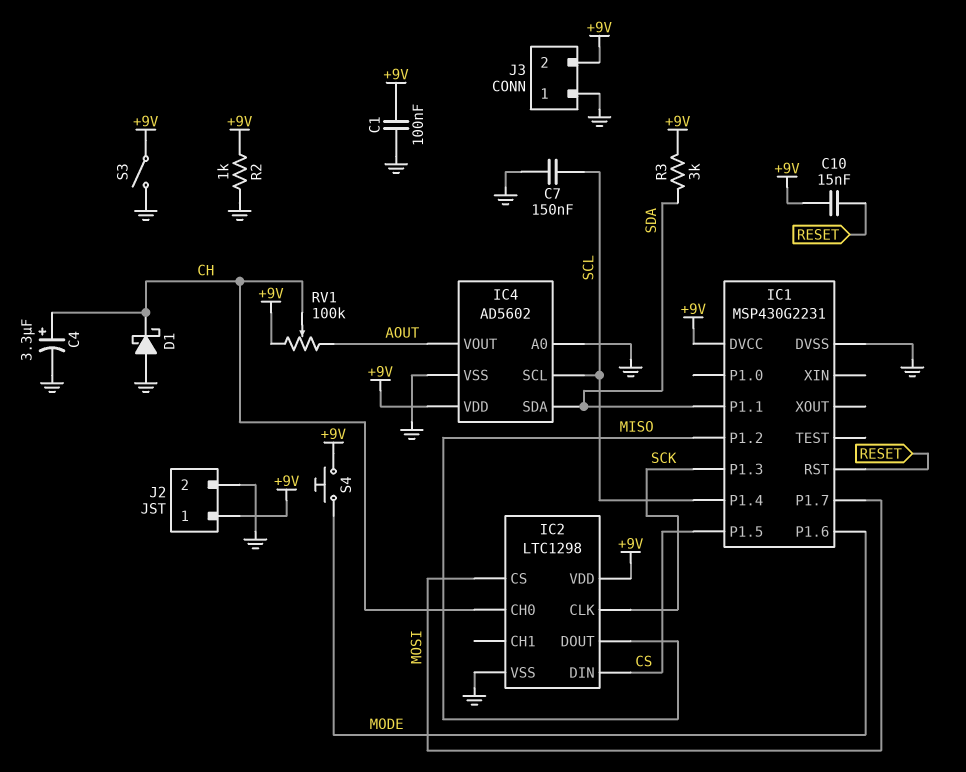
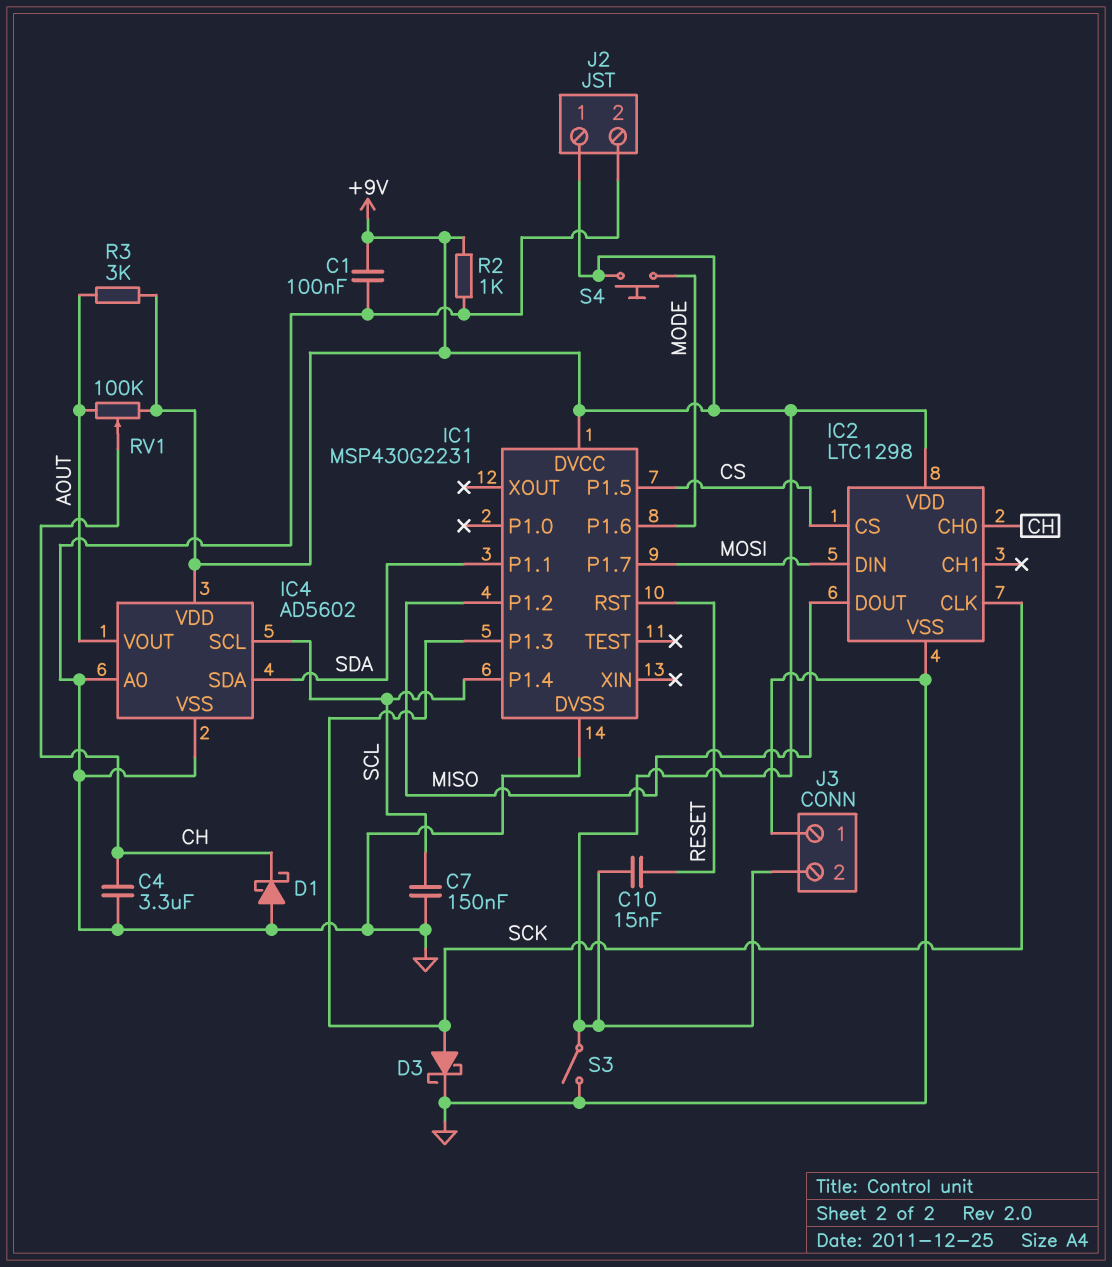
C4: 3.3uF (plus CH, minus GND) -> 3.3uF (CH, GND)
D3: none -> schottky (A SCK, K GND)
IC2 pin CS: MOSI -> CS
IC2 pin DIN: CS -> MOSI
R3: 3k (+9V, SDA) -> 3k (+9V, AOUT)

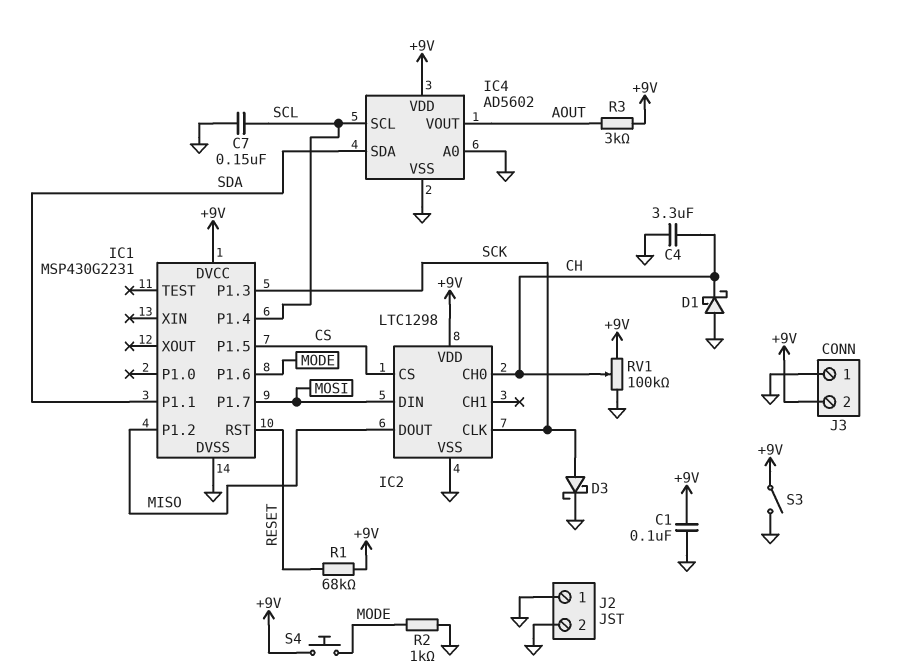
C10: 15nF (+9V, RESET) -> none
J2 pin 1: +9V -> GND
R1: none -> 68k (+9V, RESET)
R2: 1k (+9V, GND) -> 1k (GND, MODE)
RV1: 100k (+9V, AOUT, wiper CH) -> 100k (+9V, GND, wiper CH)

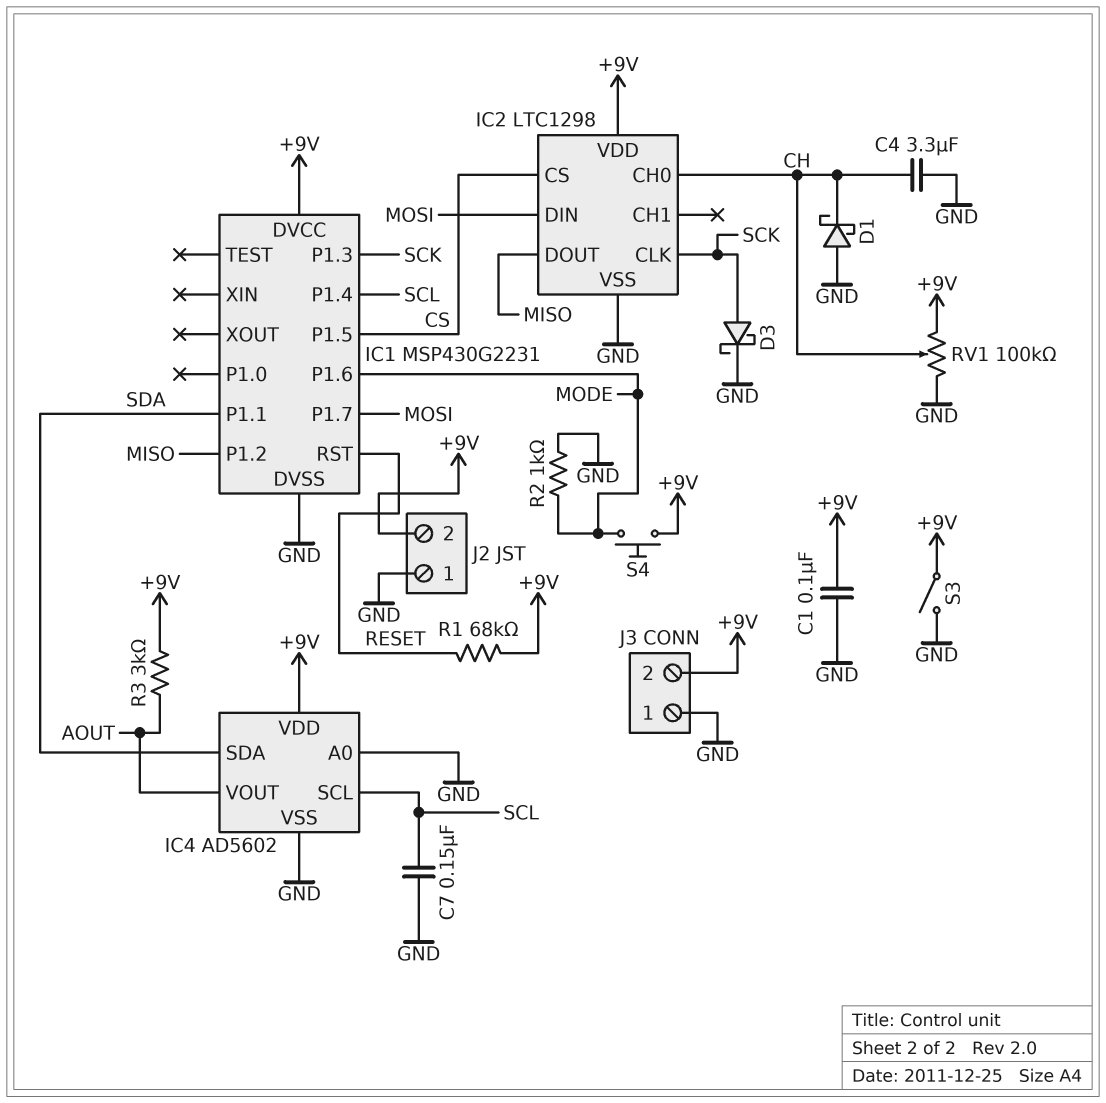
J2 pin 2: GND -> +9V

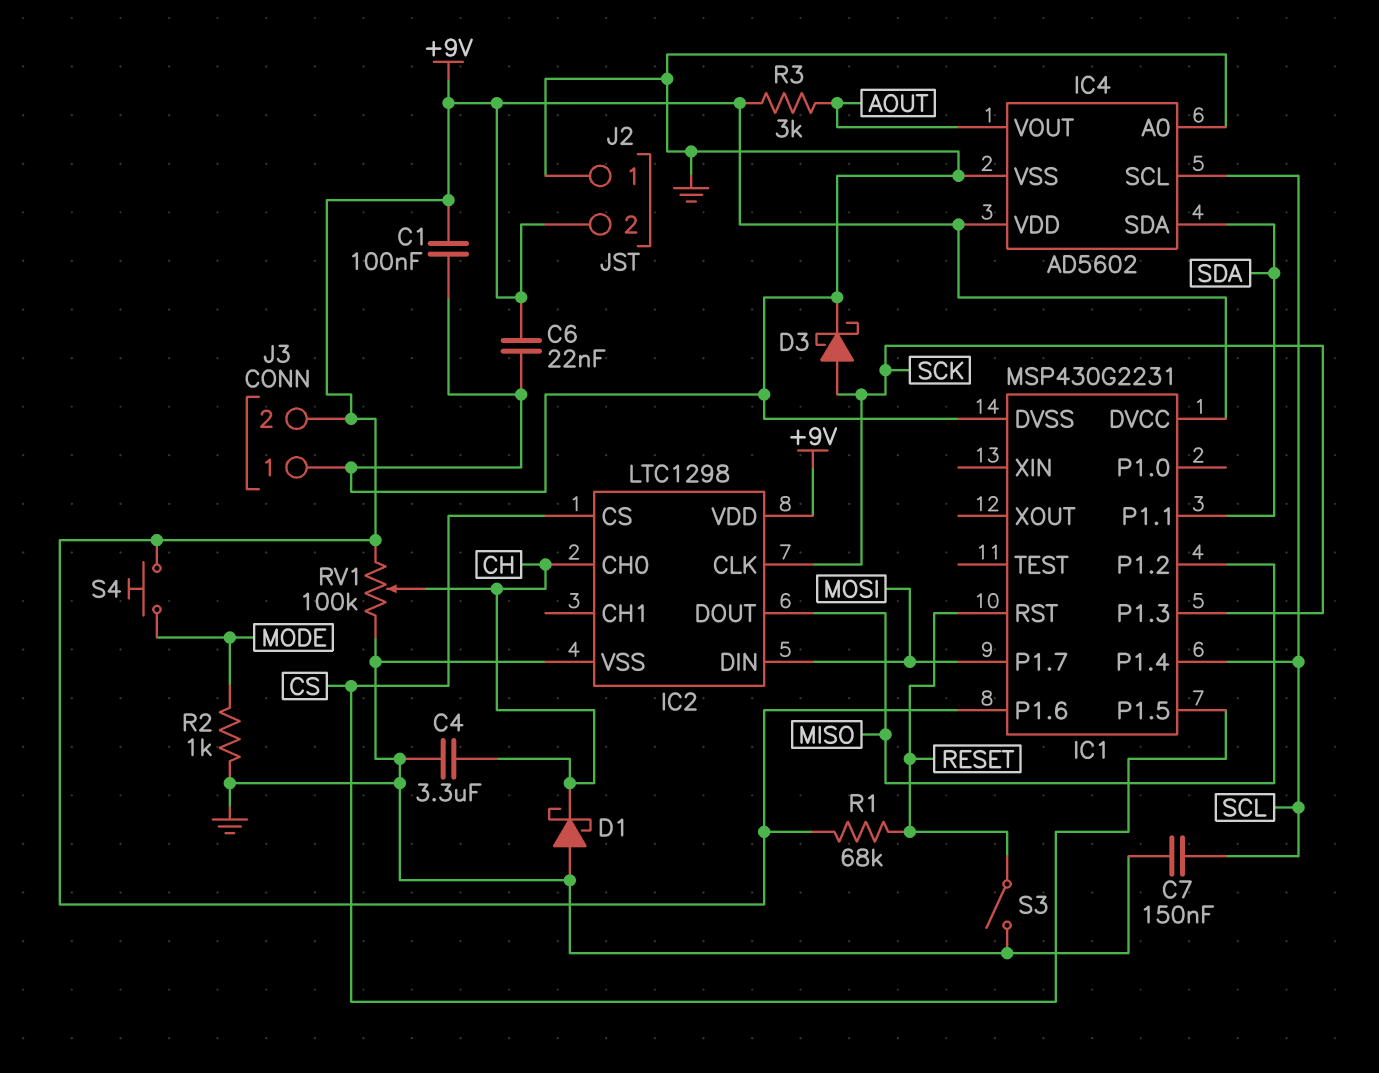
C6: none -> 22nF (+9V, GND)
IC1 pin P1.6: MODE -> +9V
S3: switch (+9V, GND) -> switch (GND, RESET)

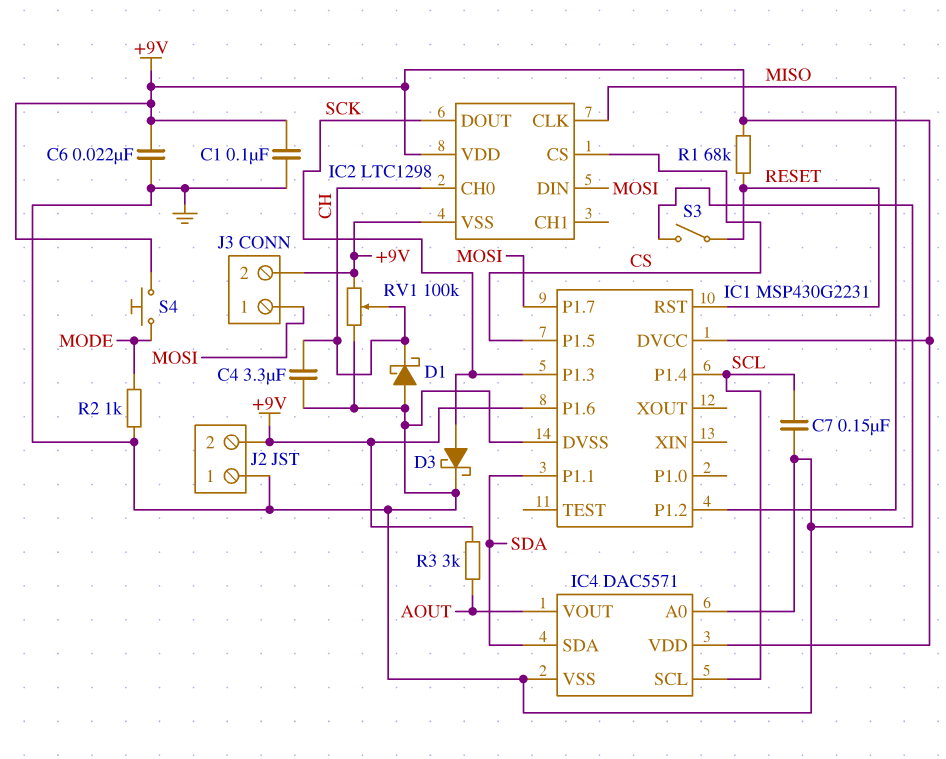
IC2 pin CLK: SCK -> MISO
IC2 pin DOUT: MISO -> SCK
IC2 pin VSS: GND -> +9V
IC4: AD5602 -> DAC5571
J3 pin 1: GND -> MOSI

